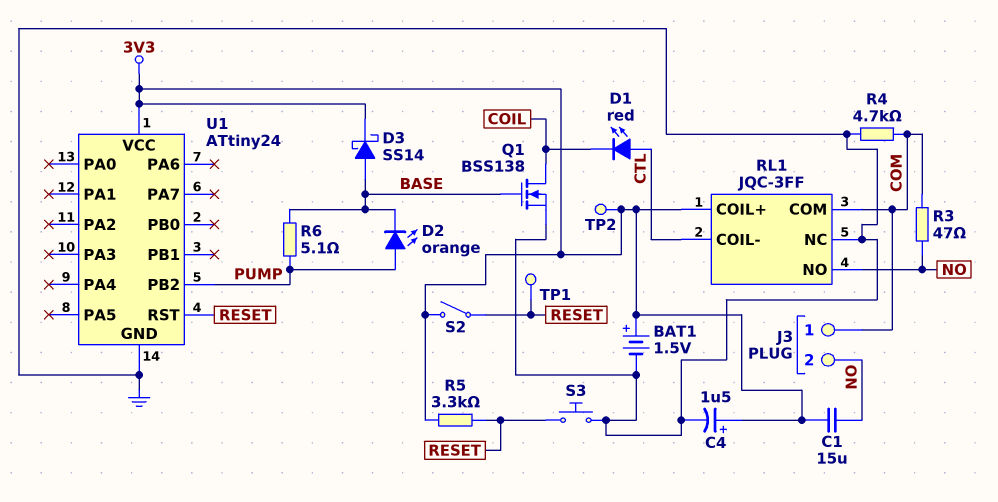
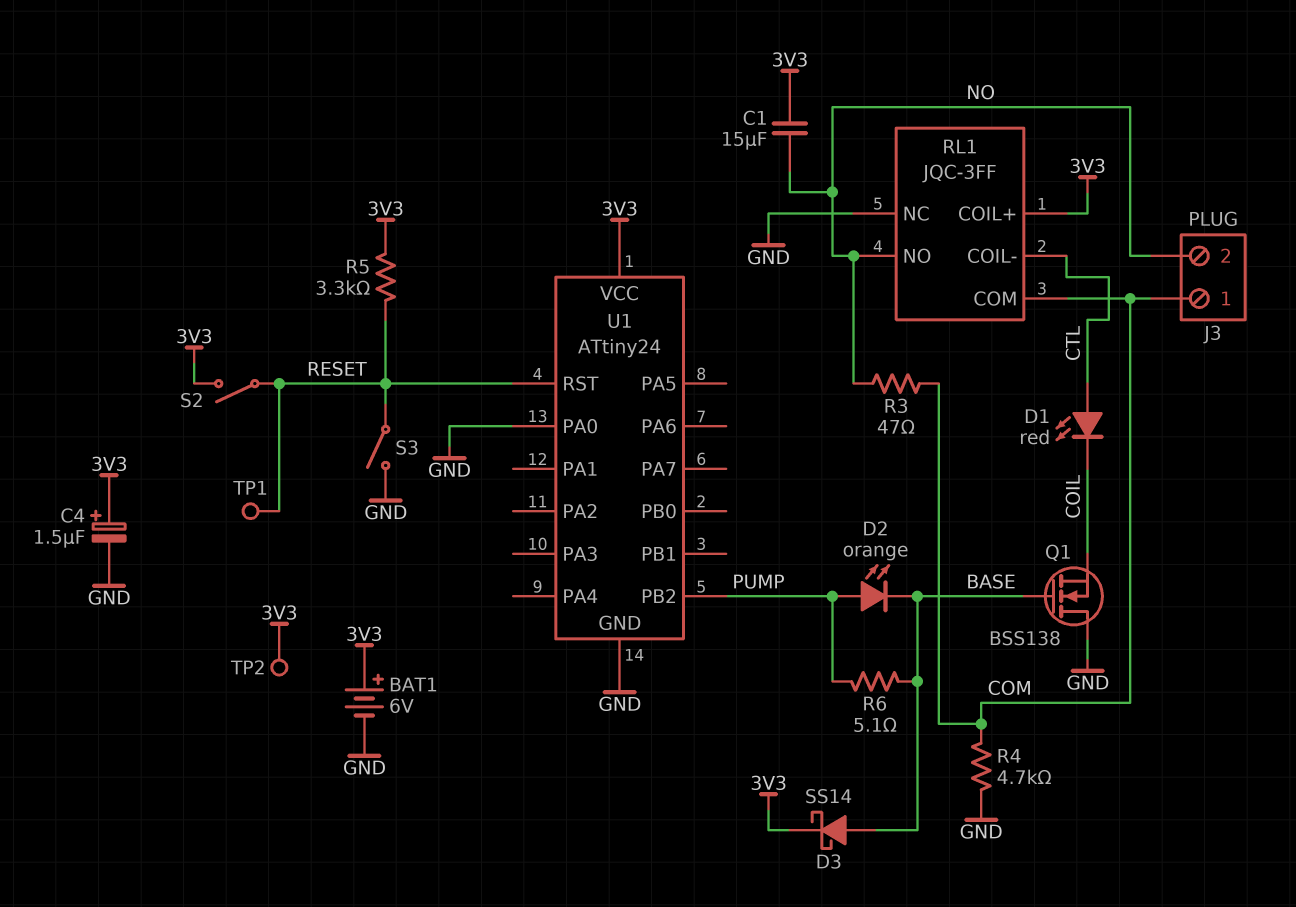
BAT1: 1.5V (plus 3V3, minus GND) -> 6V (plus 3V3, minus GND)
Q1: NMOS BSS138 (G BASE, D COIL, S GND) -> NMOS BSS138 (G BASE, D GND, S COIL)
S3: button (GND, RESET) -> switch (GND, RESET)
U1 pin PA0: none -> GND

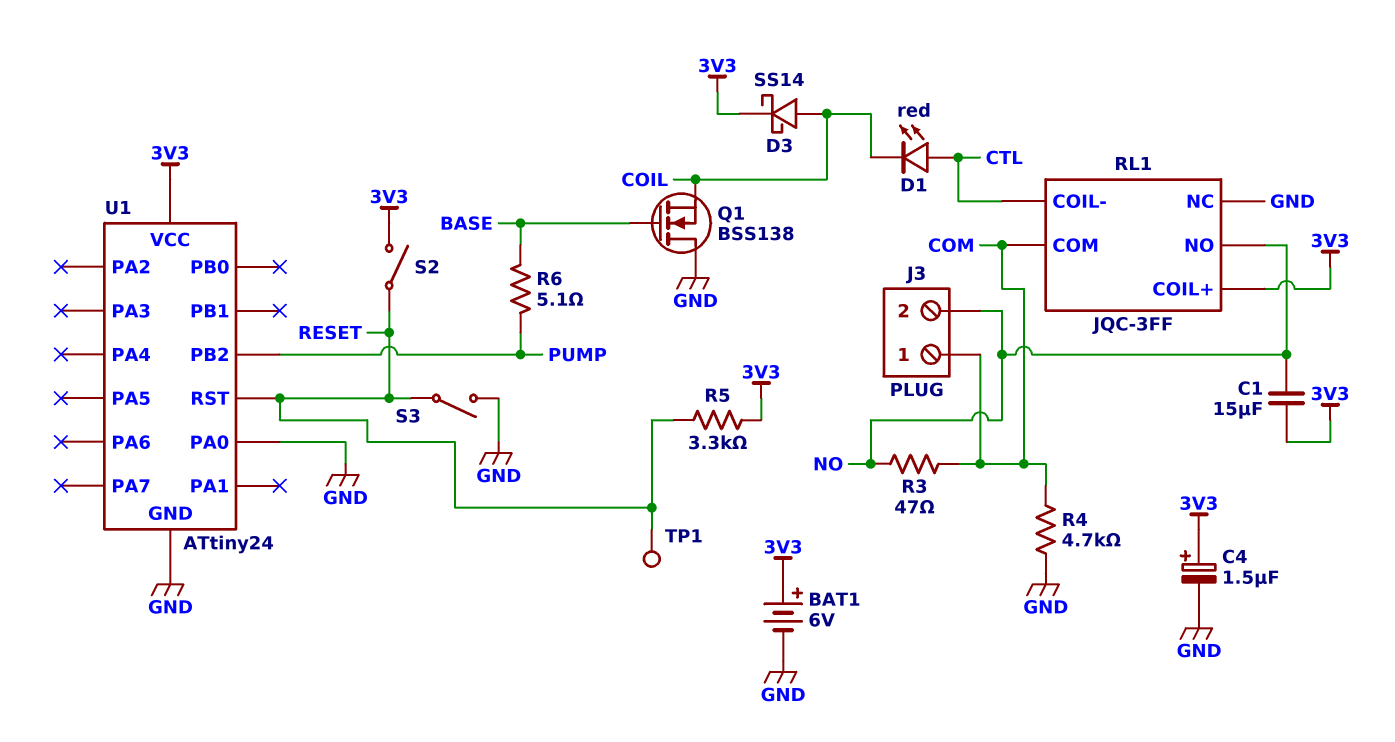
D2: LED orange (A PUMP, K BASE) -> none
D3: schottky SS14 (A BASE, K 3V3) -> schottky SS14 (A COIL, K 3V3)
TP2: test point (3V3) -> none

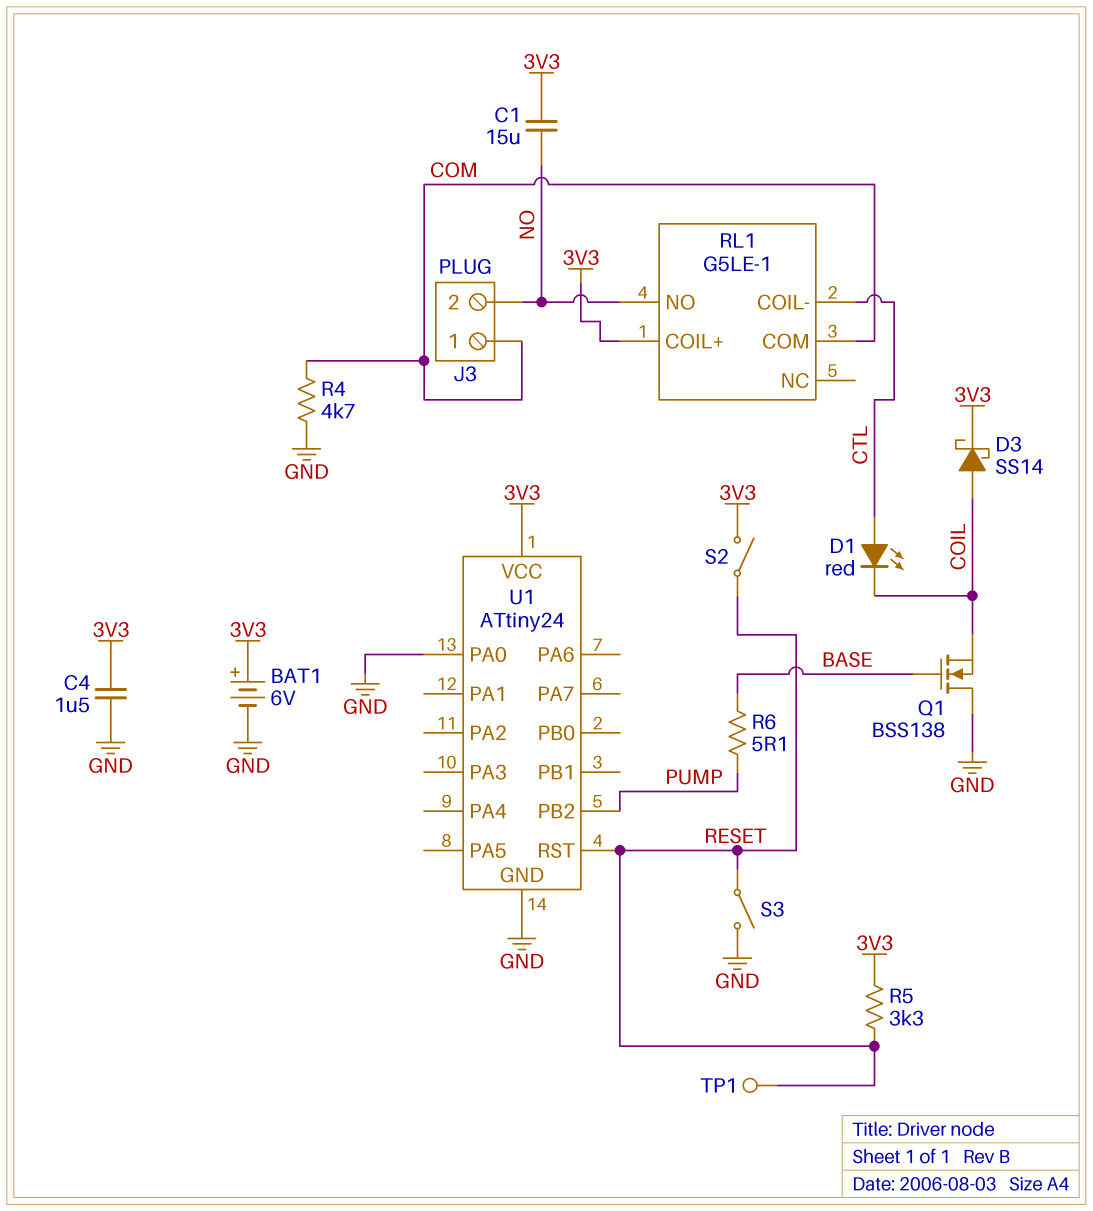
C4: 1.5uF (plus 3V3, minus GND) -> 1.5uF (3V3, GND)
R3: 47 (COM, NO) -> none
RL1: JQC-3FF -> G5LE-1
RL1 pin NC: GND -> none

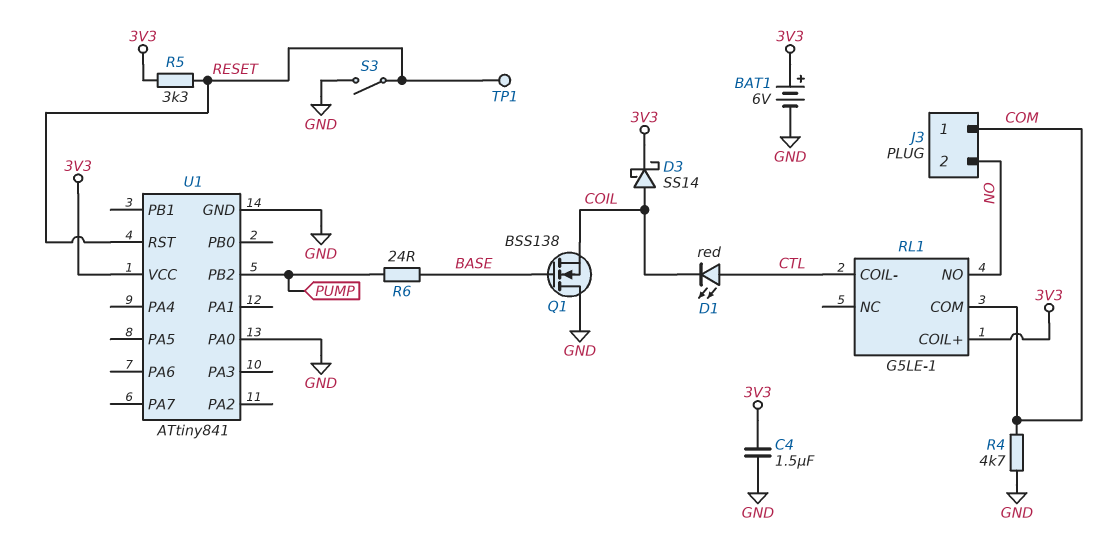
C1: 15uF (3V3, NO) -> none
R6: 5.1 (BASE, PUMP) -> 24 (BASE, PUMP)
S2: switch (3V3, RESET) -> none
U1: ATtiny24 -> ATtiny841

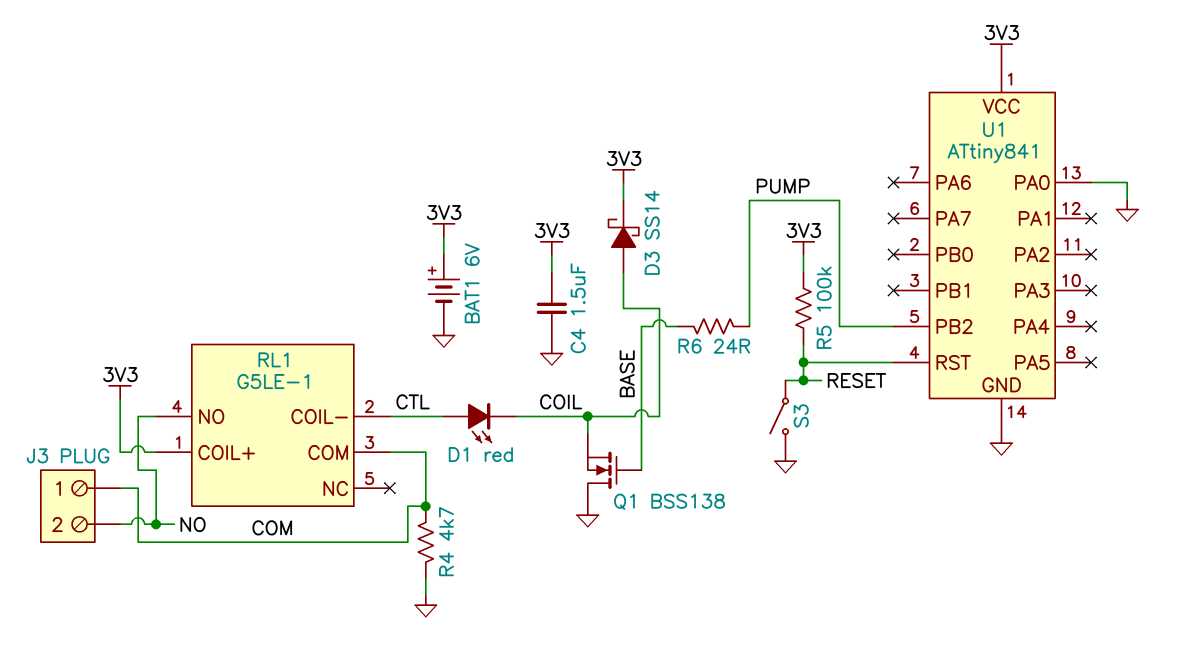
R5: 3.3k (3V3, RESET) -> 100k (3V3, RESET)
TP1: test point (RESET) -> none

